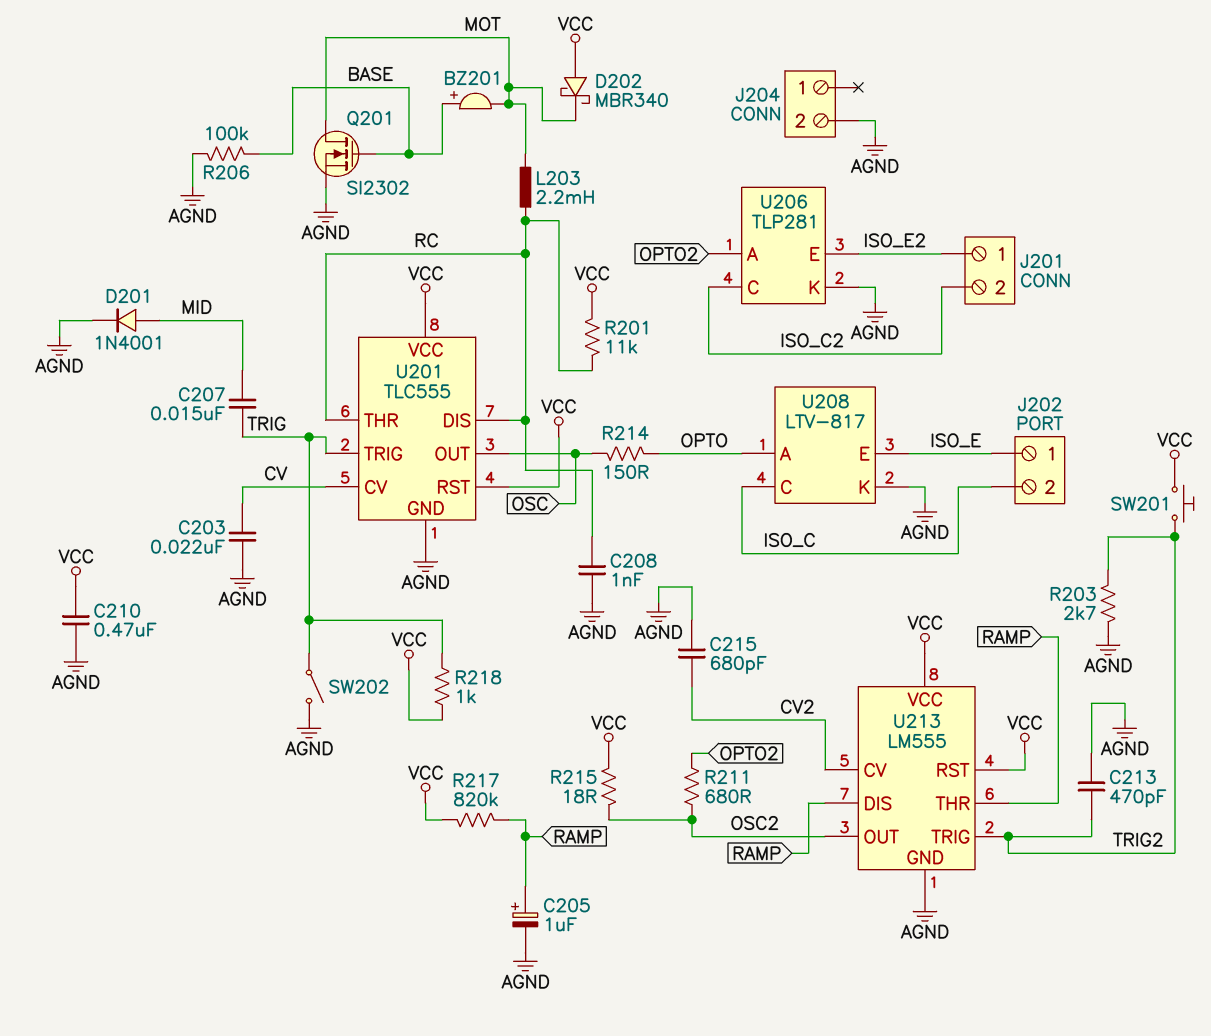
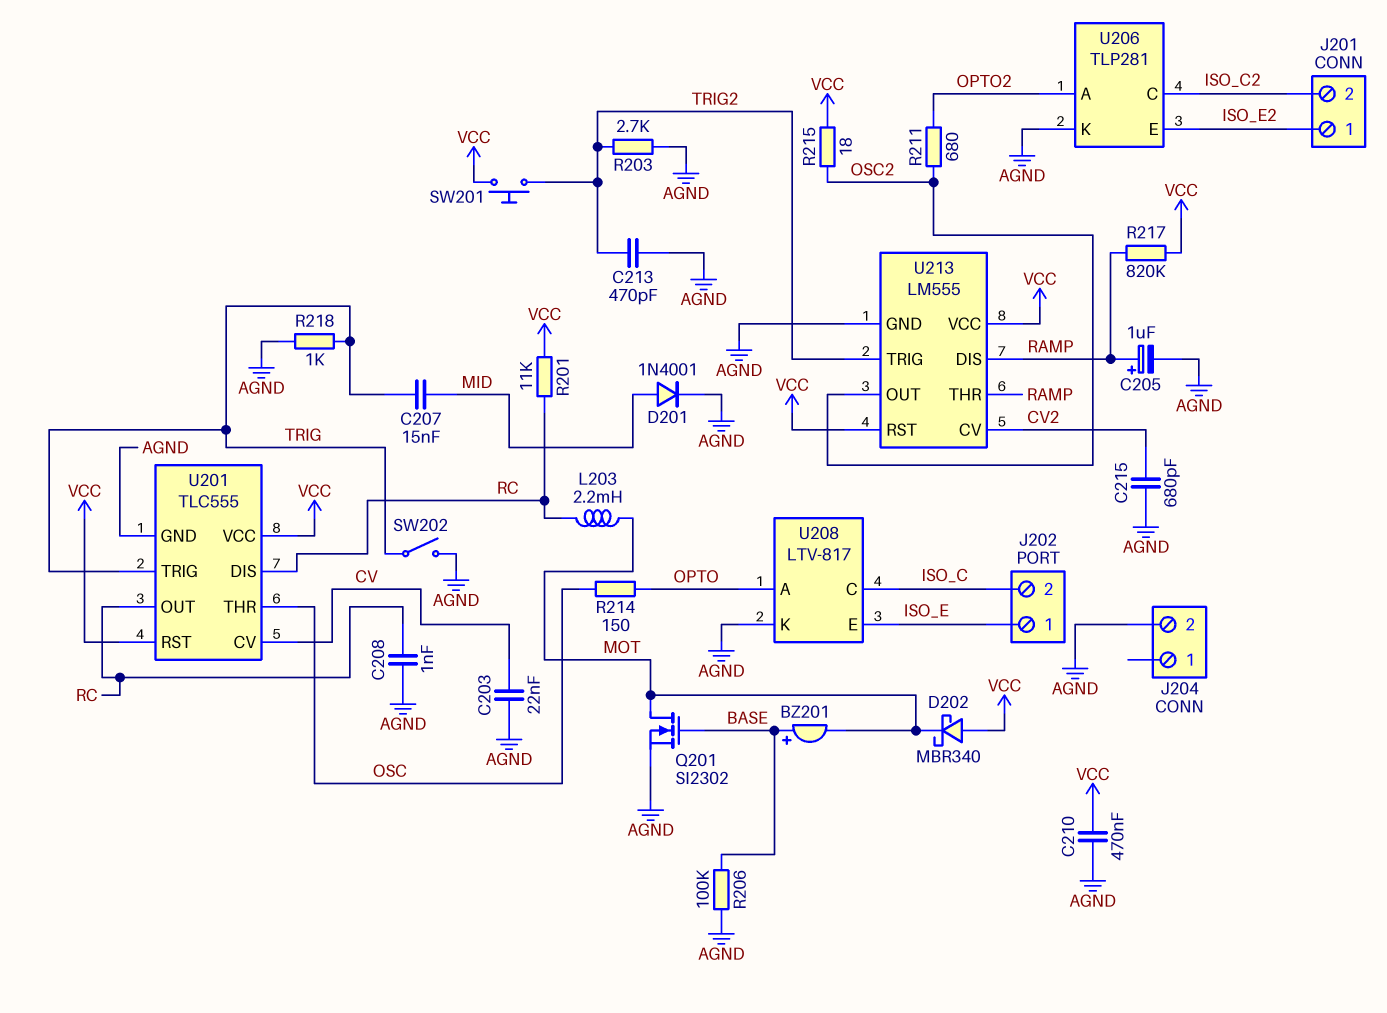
R218: 1k (TRIG, VCC) -> 1k (AGND, TRIG)
U201 pin OUT: OSC -> RC
U201 pin THR: RC -> OSC

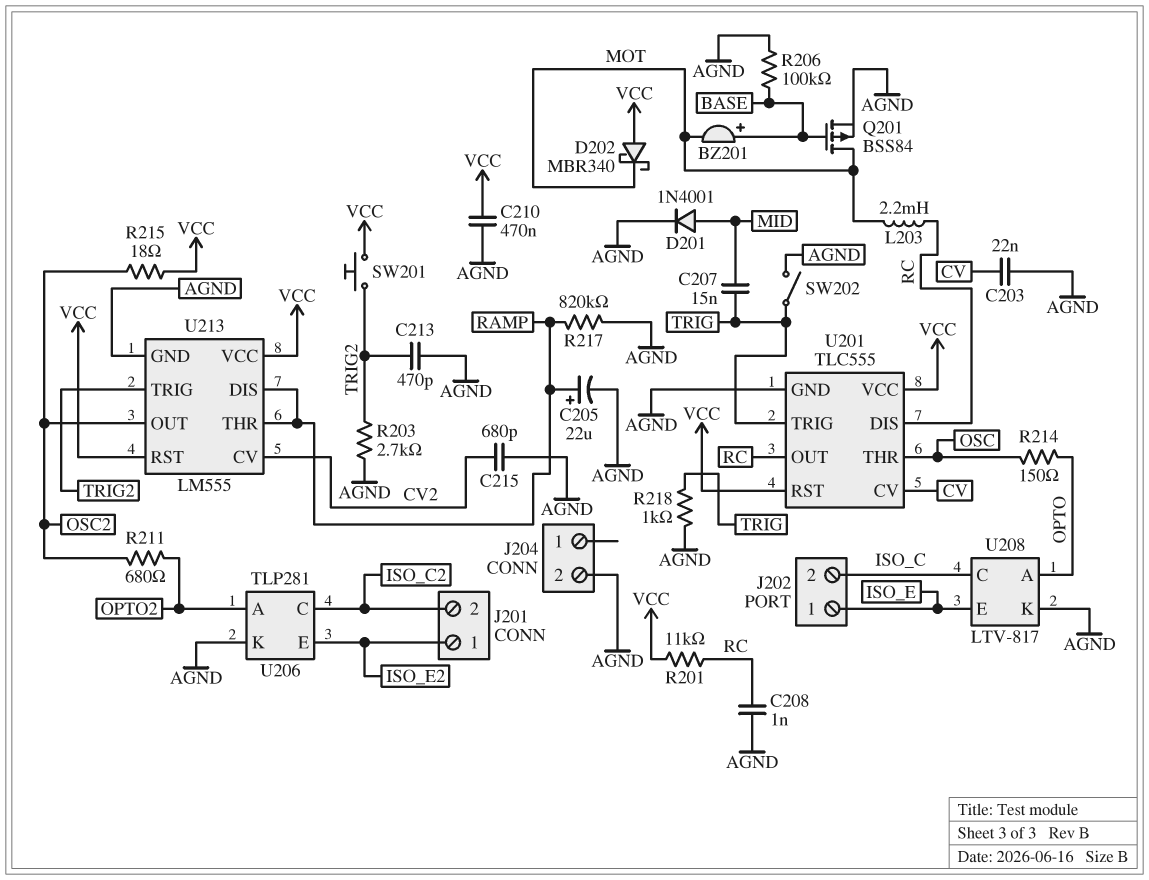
C205: 1uF (plus RAMP, minus AGND) -> 22uF (plus RAMP, minus AGND)
Q201: NMOS SI2302 (G BASE, D MOT, S AGND) -> PMOS BSS84 (G BASE, D MOT, S AGND)
R217: 820k (RAMP, VCC) -> 820k (AGND, RAMP)

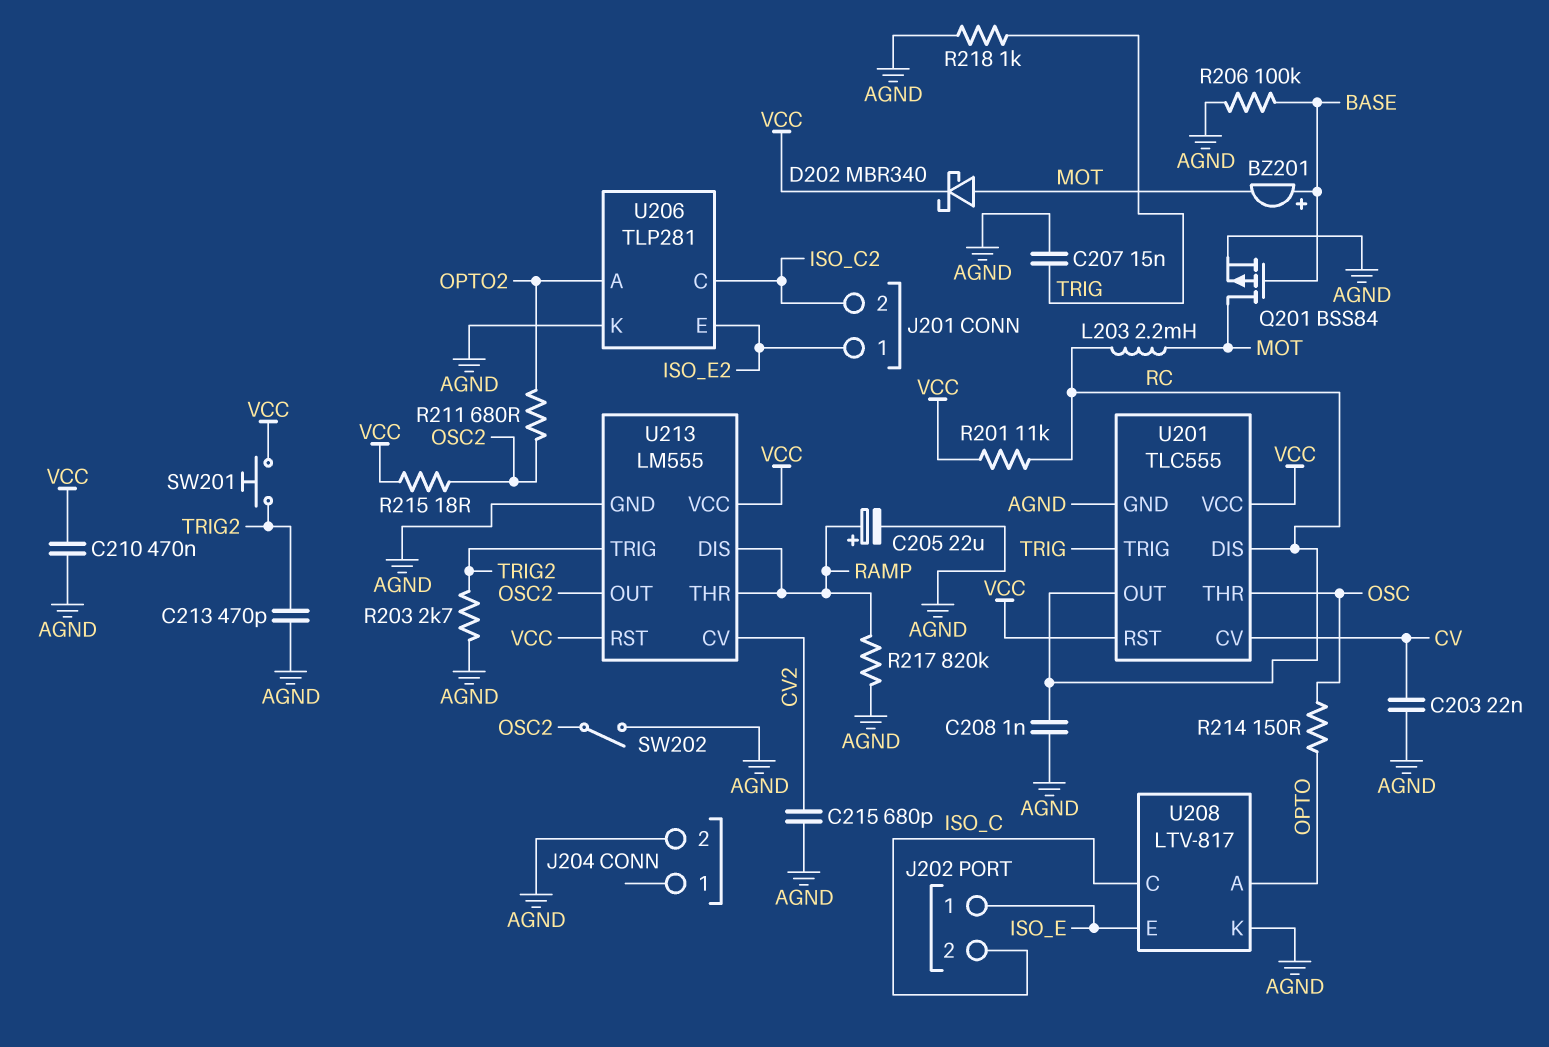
C207: 15nF (MID, TRIG) -> 15nF (AGND, TRIG)
D201: diode 1N4001 (A MID, K AGND) -> none
D202: schottky MBR340 (A VCC, K MOT) -> schottky MBR340 (A MOT, K VCC)
SW202: switch (AGND, TRIG) -> switch (AGND, OSC2)

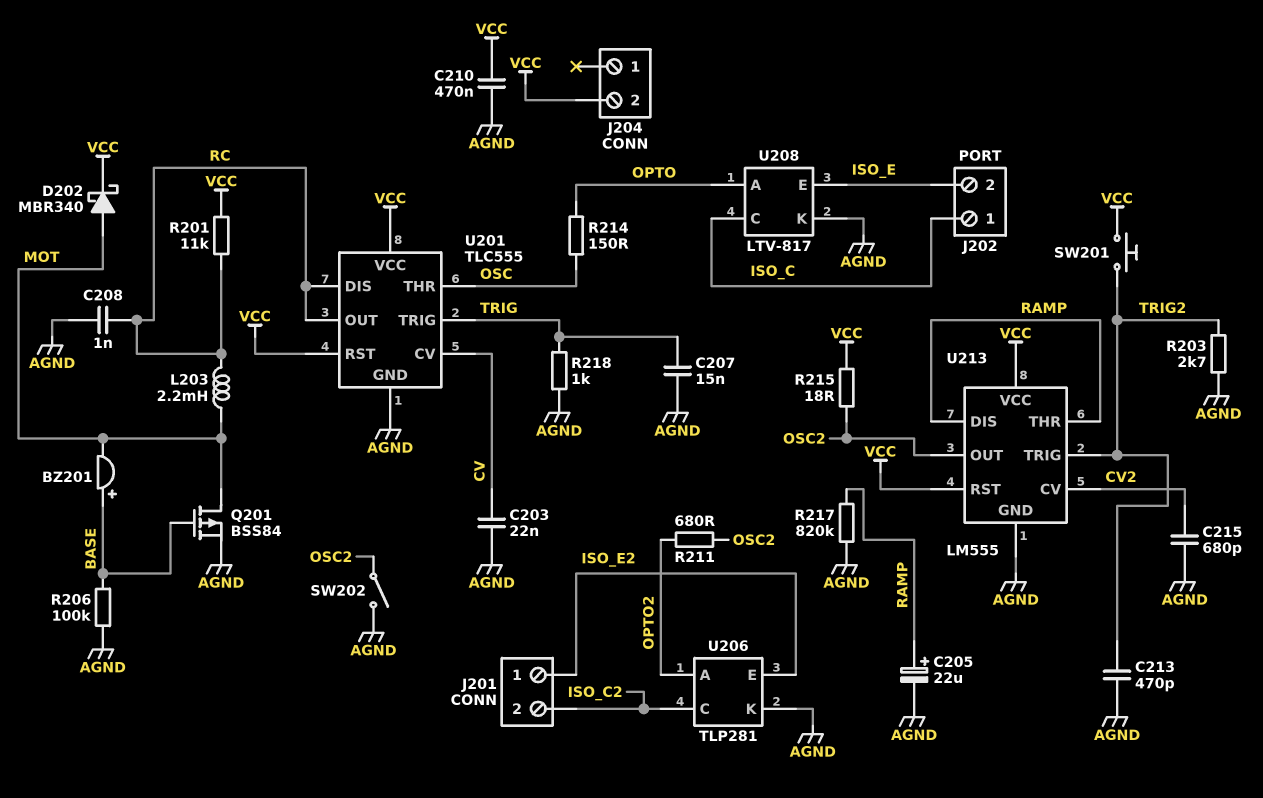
J202 pin 1: ISO_E -> ISO_C
J202 pin 2: ISO_C -> ISO_E
J204 pin 2: AGND -> VCC

